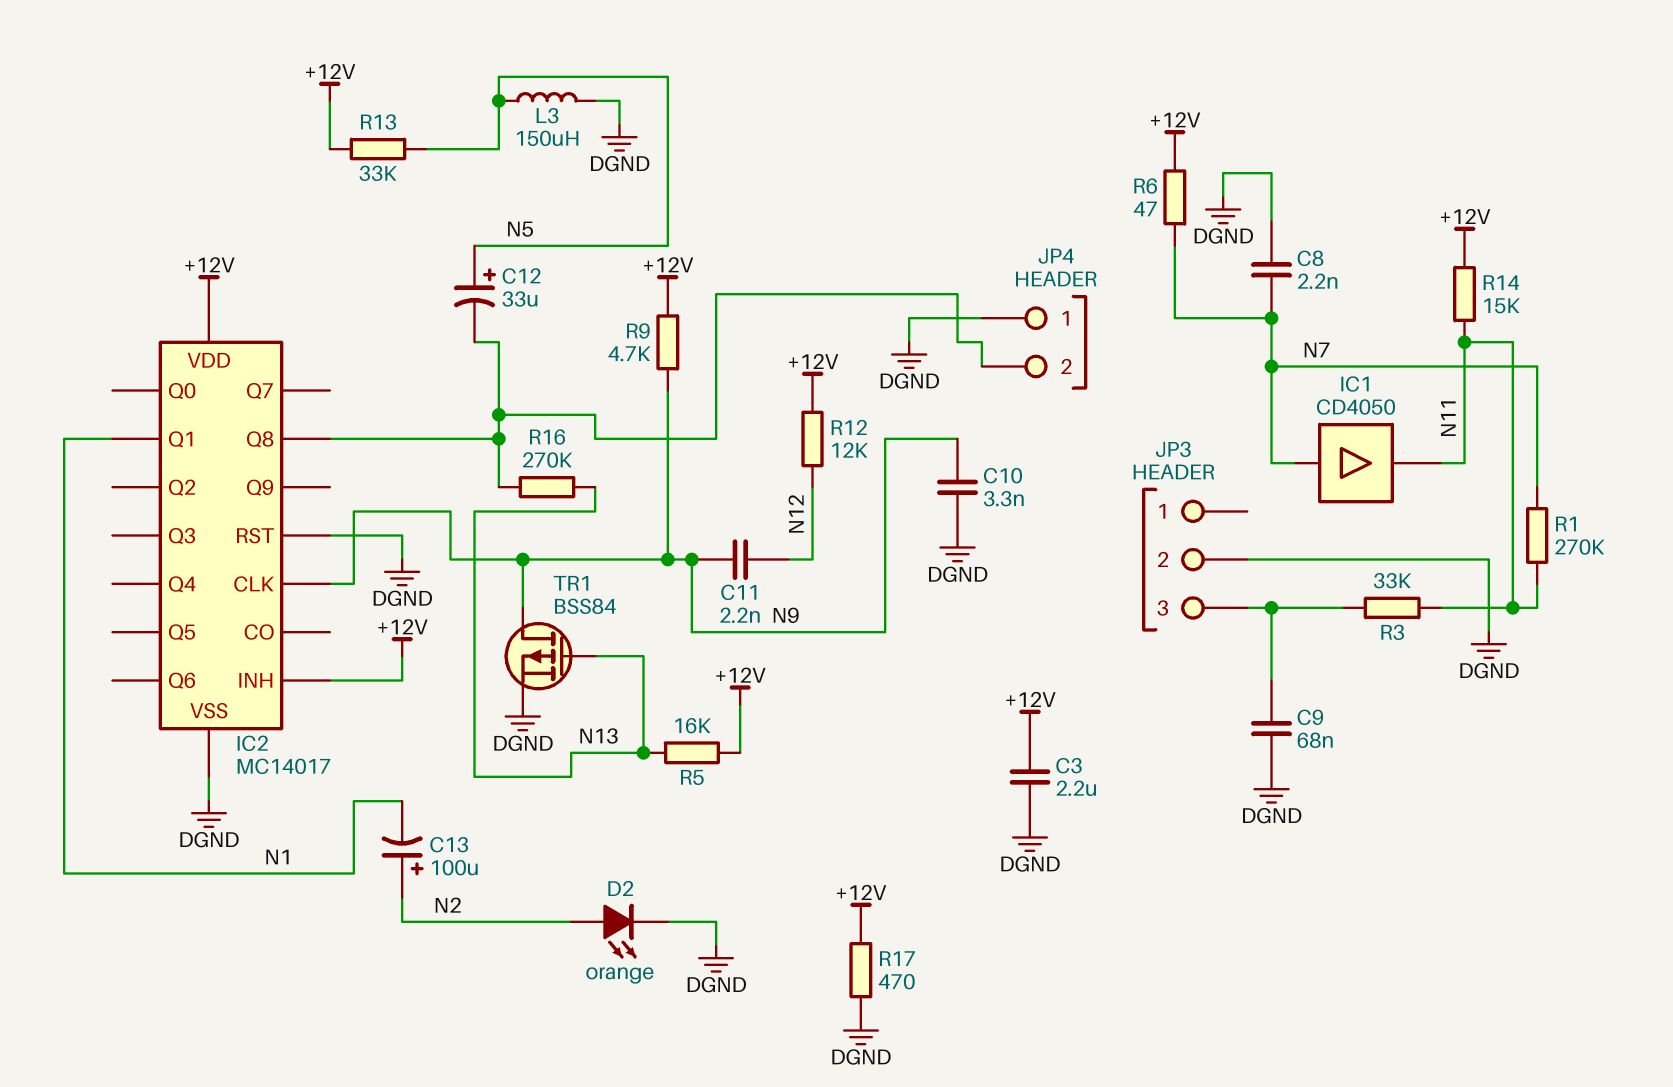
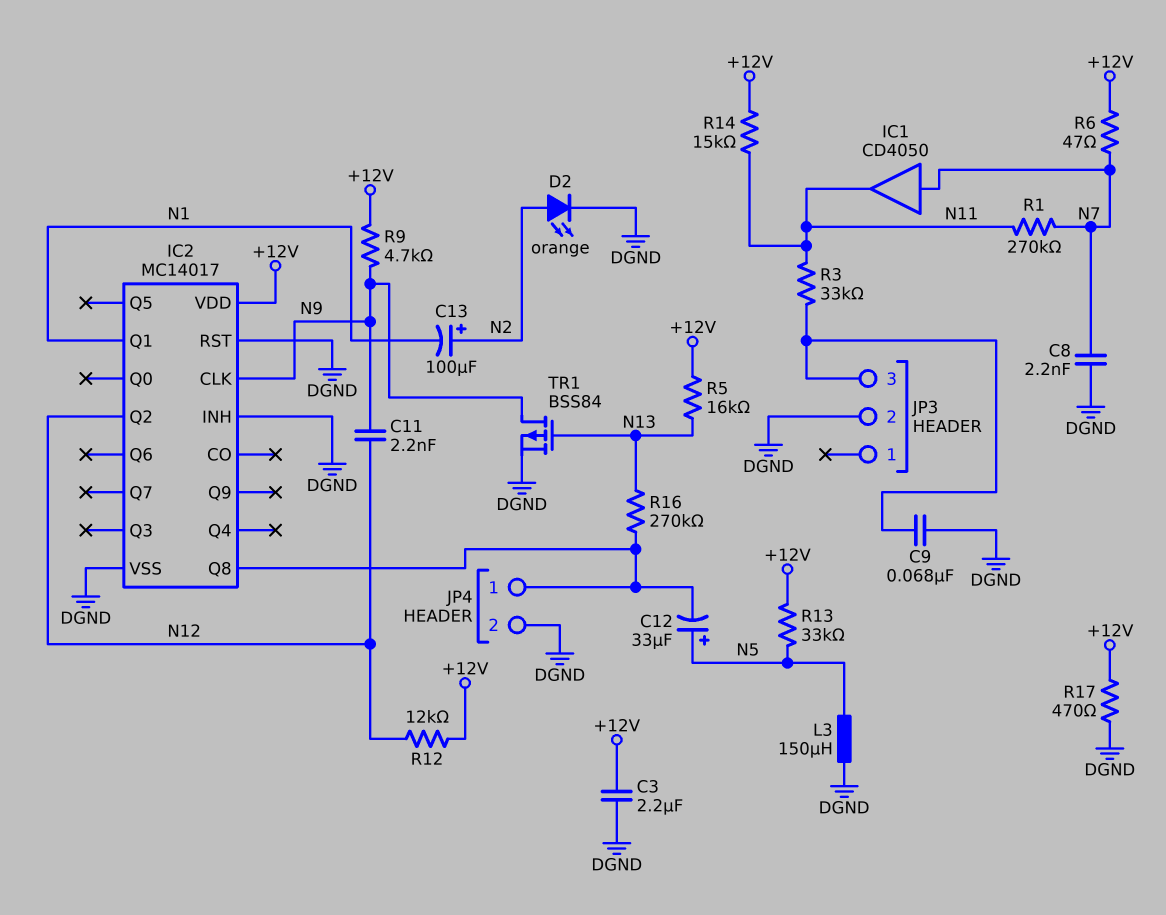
C10: 3.3nF (DGND, N9) -> none
IC2 pin INH: +12V -> DGND
IC2 pin Q2: none -> N12
JP4 pin 1: DGND -> IC2/Q8
JP4 pin 2: IC2/Q8 -> DGND

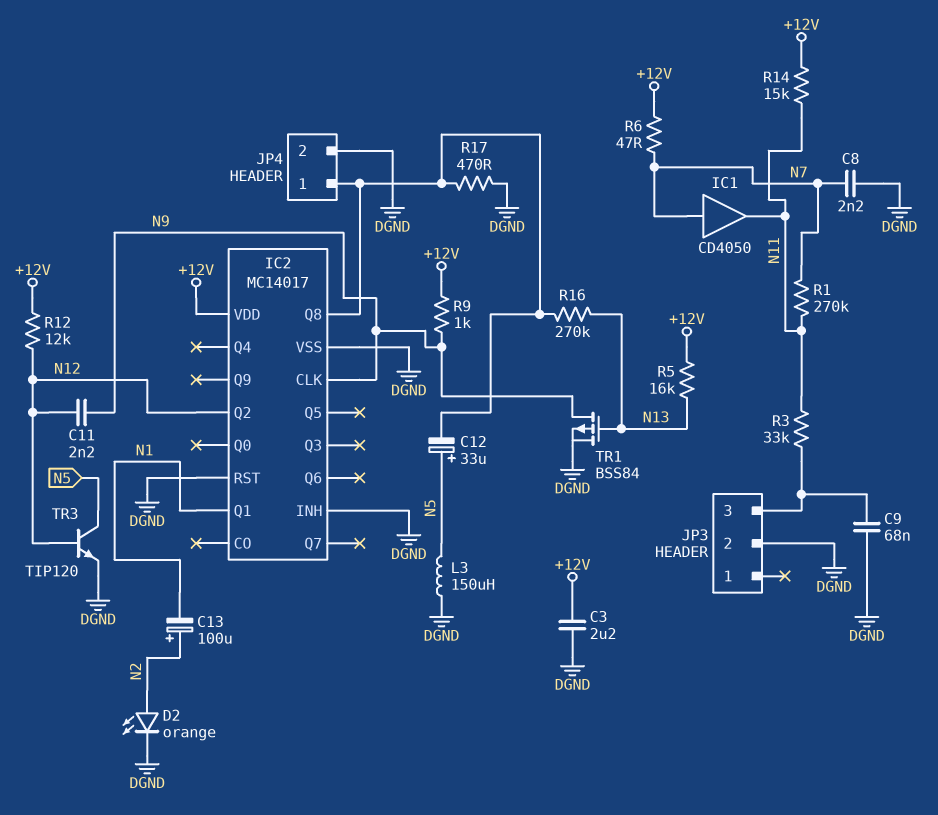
R9: 4.7k (+12V, N9) -> 1k (+12V, N9)
R13: 33k (+12V, N5) -> none
R17: 470 (+12V, DGND) -> 470 (DGND, IC2/Q8)
TR3: none -> NPN TIP120 (B N12, C N5, E DGND)

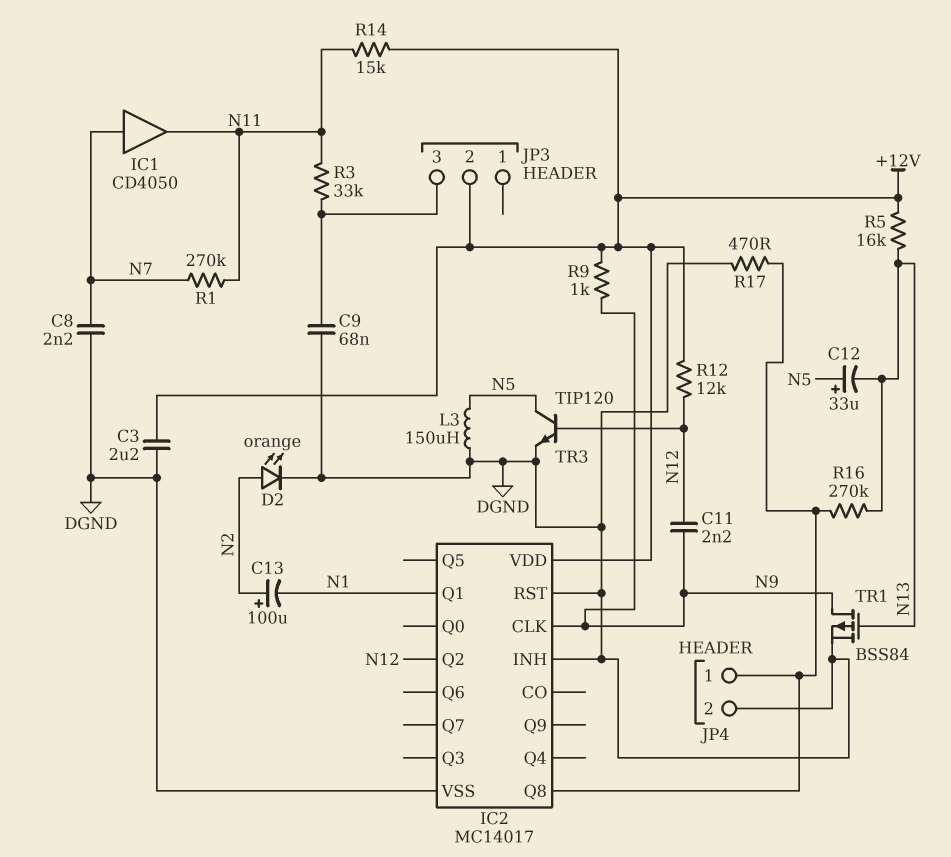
C12: 33uF (plus N5, minus IC2/Q8) -> 33uF (plus N5, minus N13)
JP3 pin 2: DGND -> +12V
R6: 47 (+12V, N7) -> none

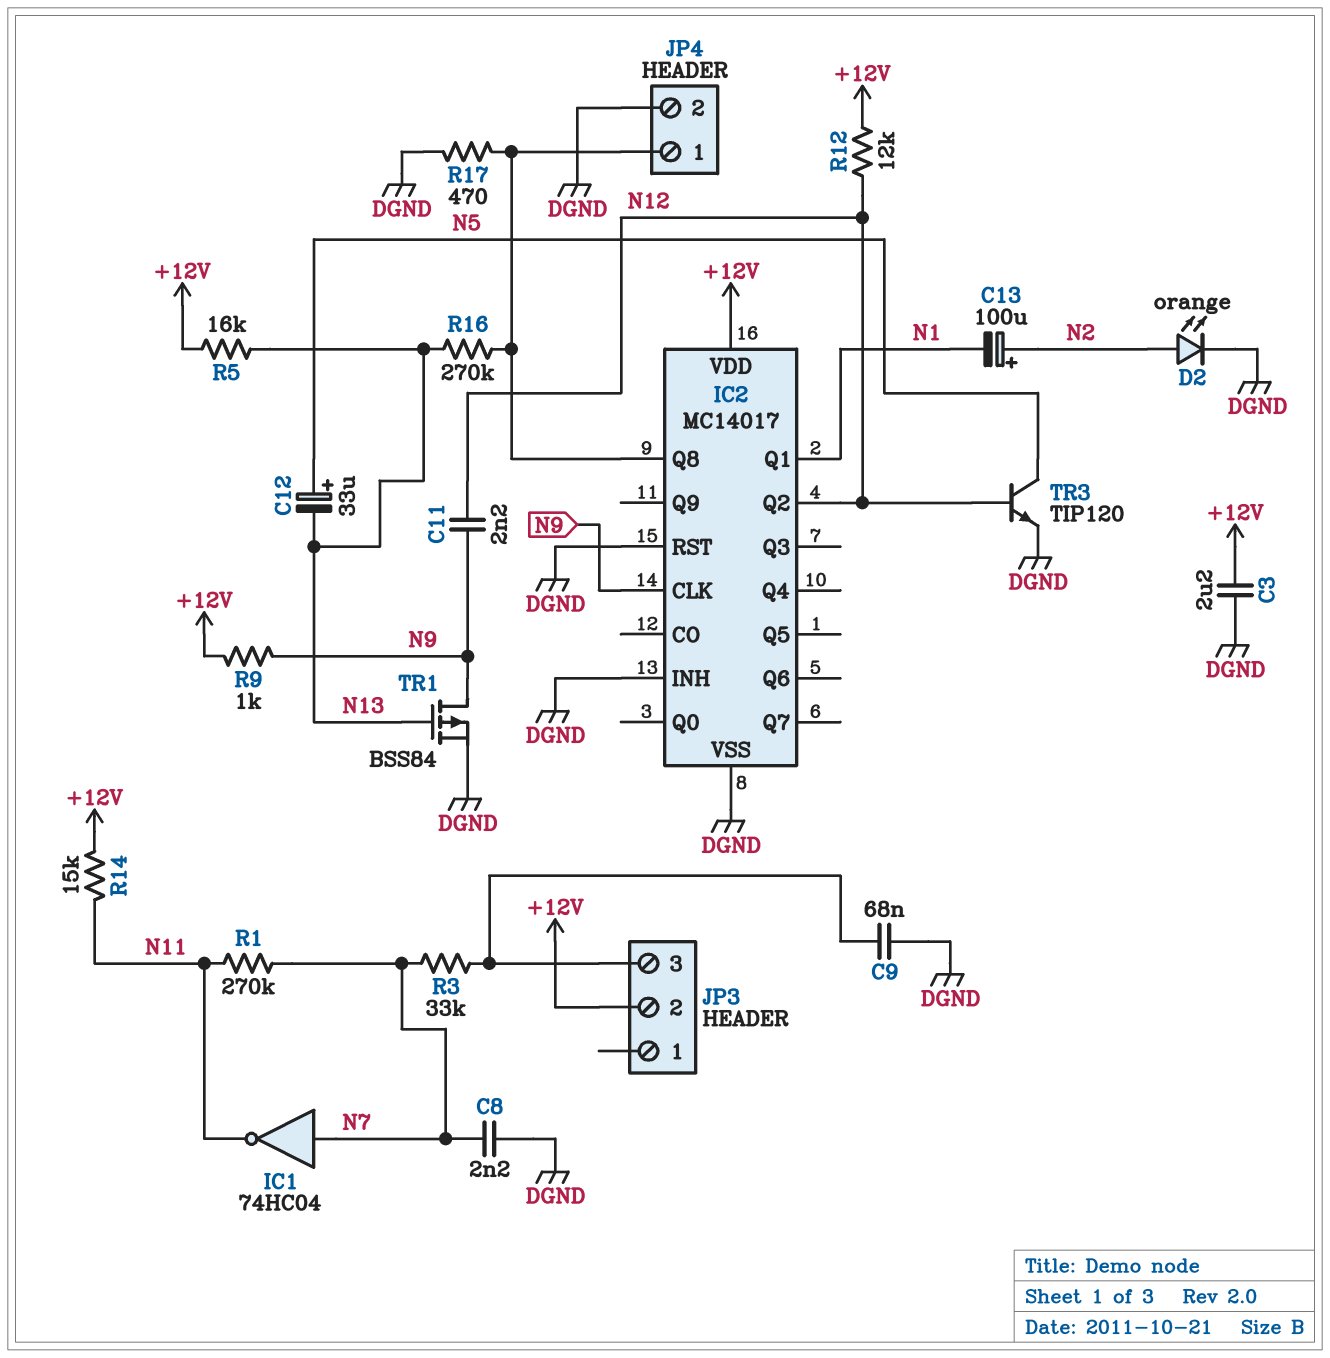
IC1: buffer CD4050 (in N7, out N11) -> NOT 74HC04 (in N7, out N11)
L3: 150uH (DGND, N5) -> none
R3: 33k (JP3/3, N11) -> 33k (JP3/3, N7)

